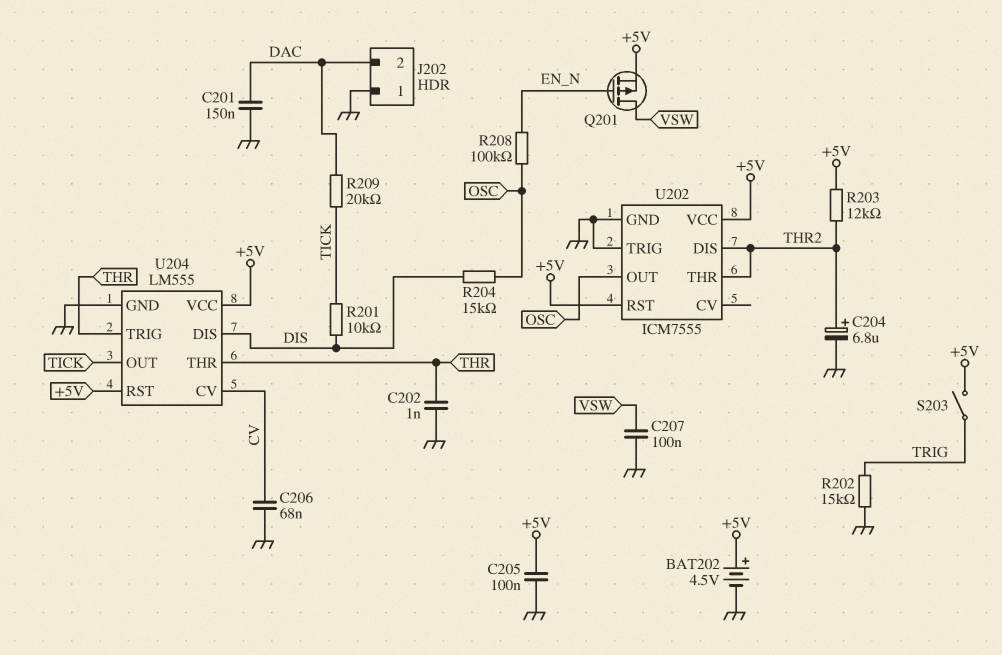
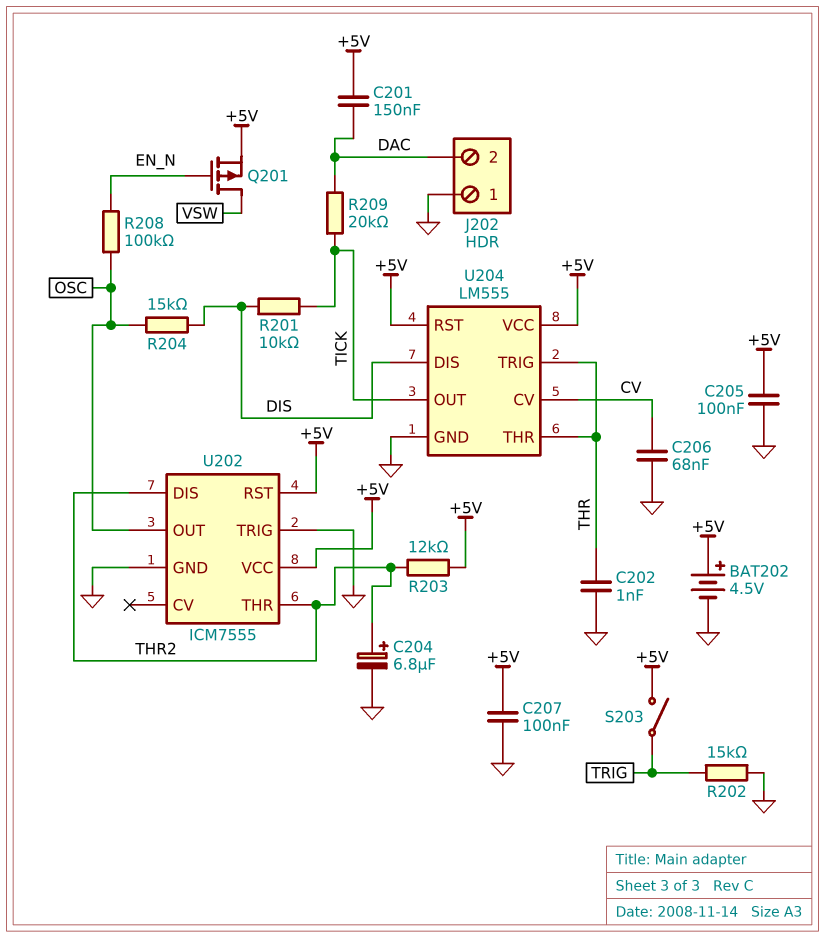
C201: 150nF (DAC, GND) -> 150nF (+5V, DAC)
C207: 100nF (GND, VSW) -> 100nF (+5V, GND)

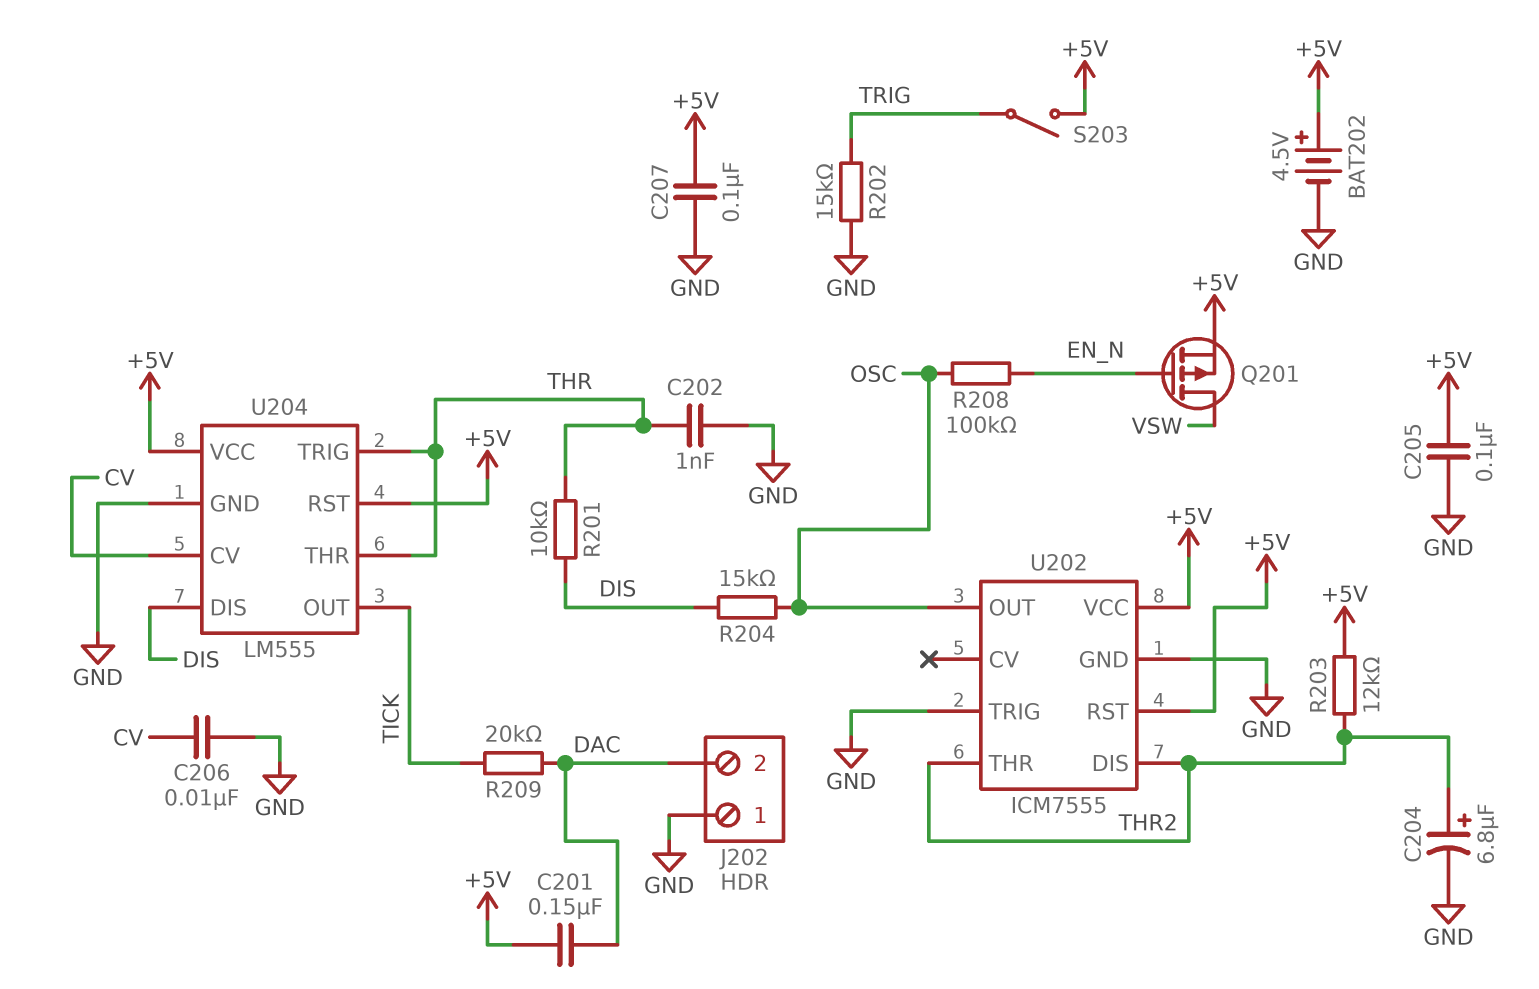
C206: 68nF (CV, GND) -> 10nF (CV, GND)
R201: 10k (DIS, TICK) -> 10k (DIS, THR)

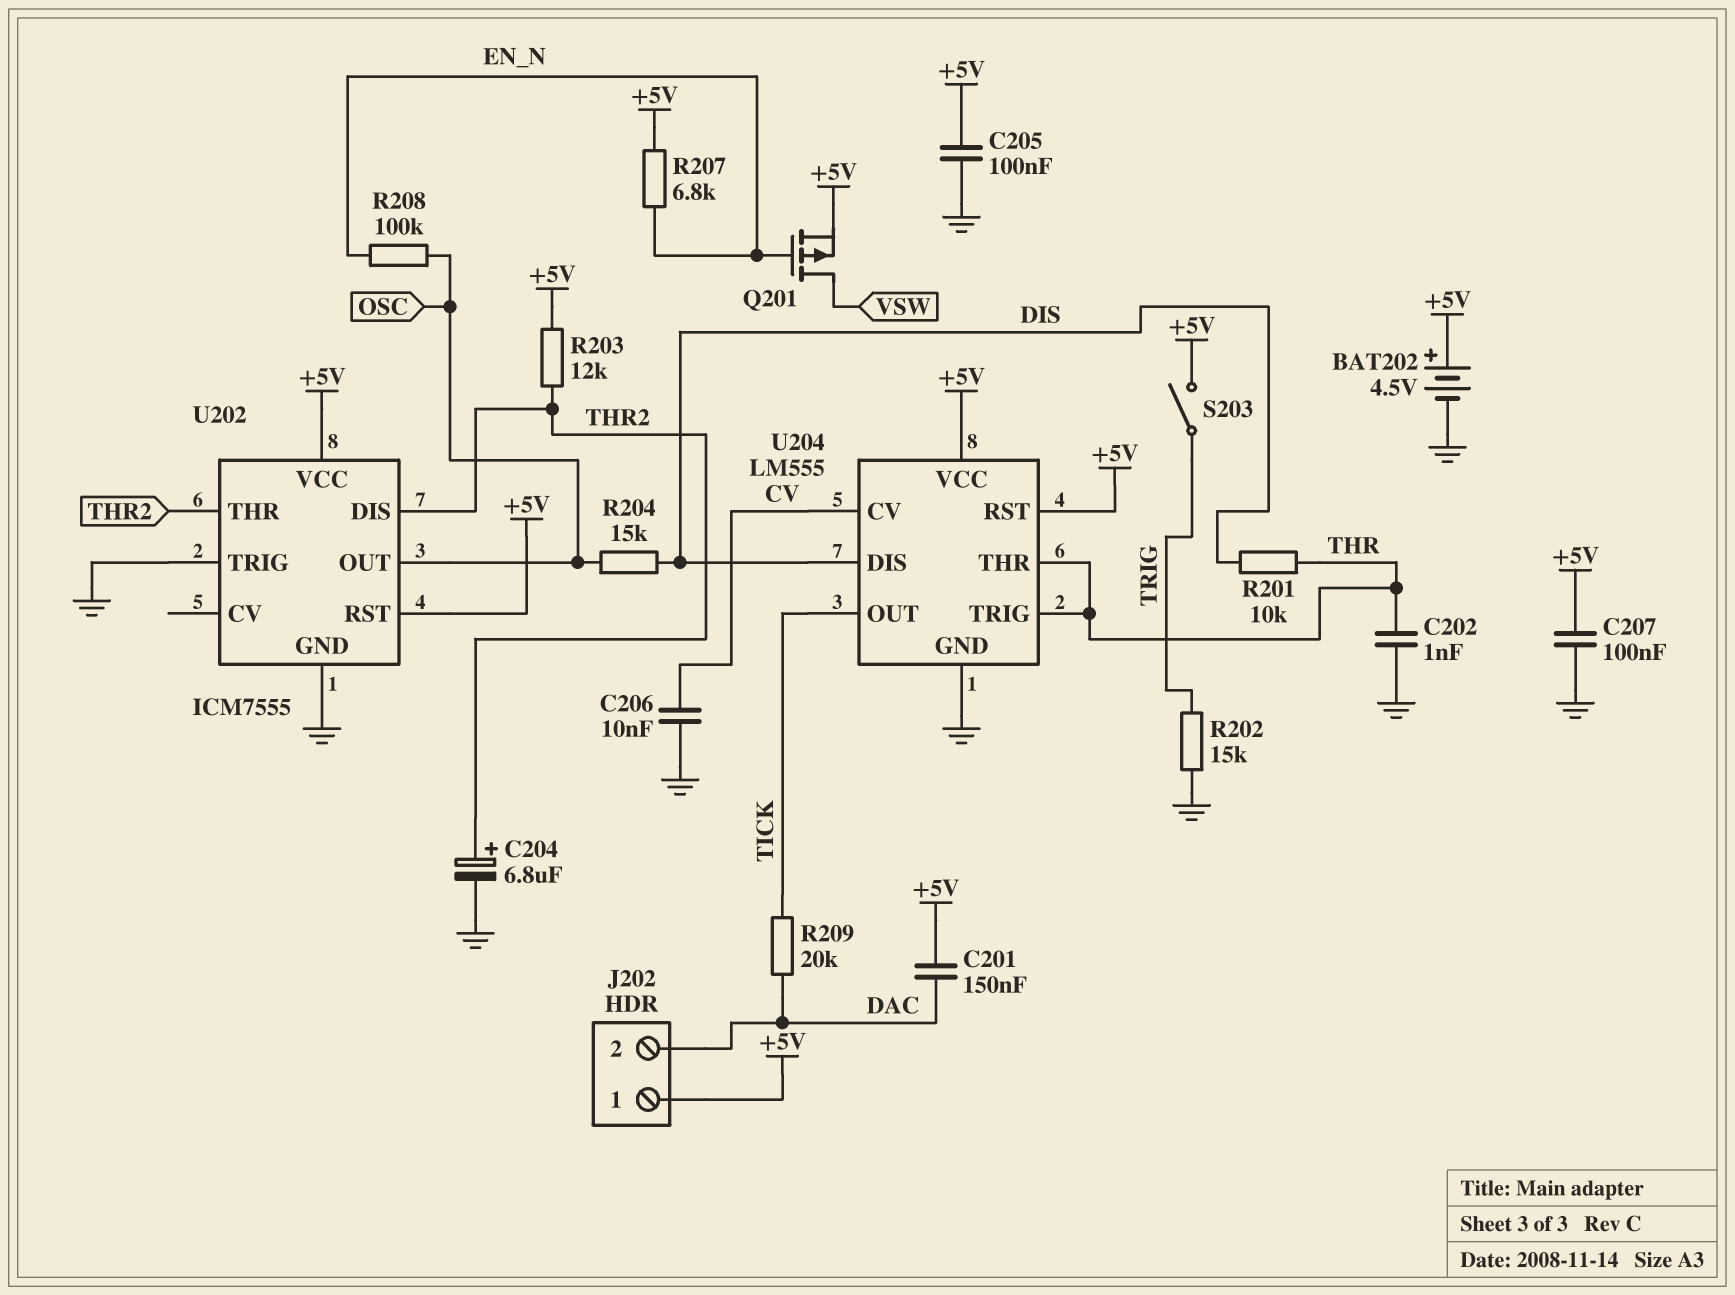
J202 pin 1: GND -> +5V
R207: none -> 6.8k (+5V, EN_N)

